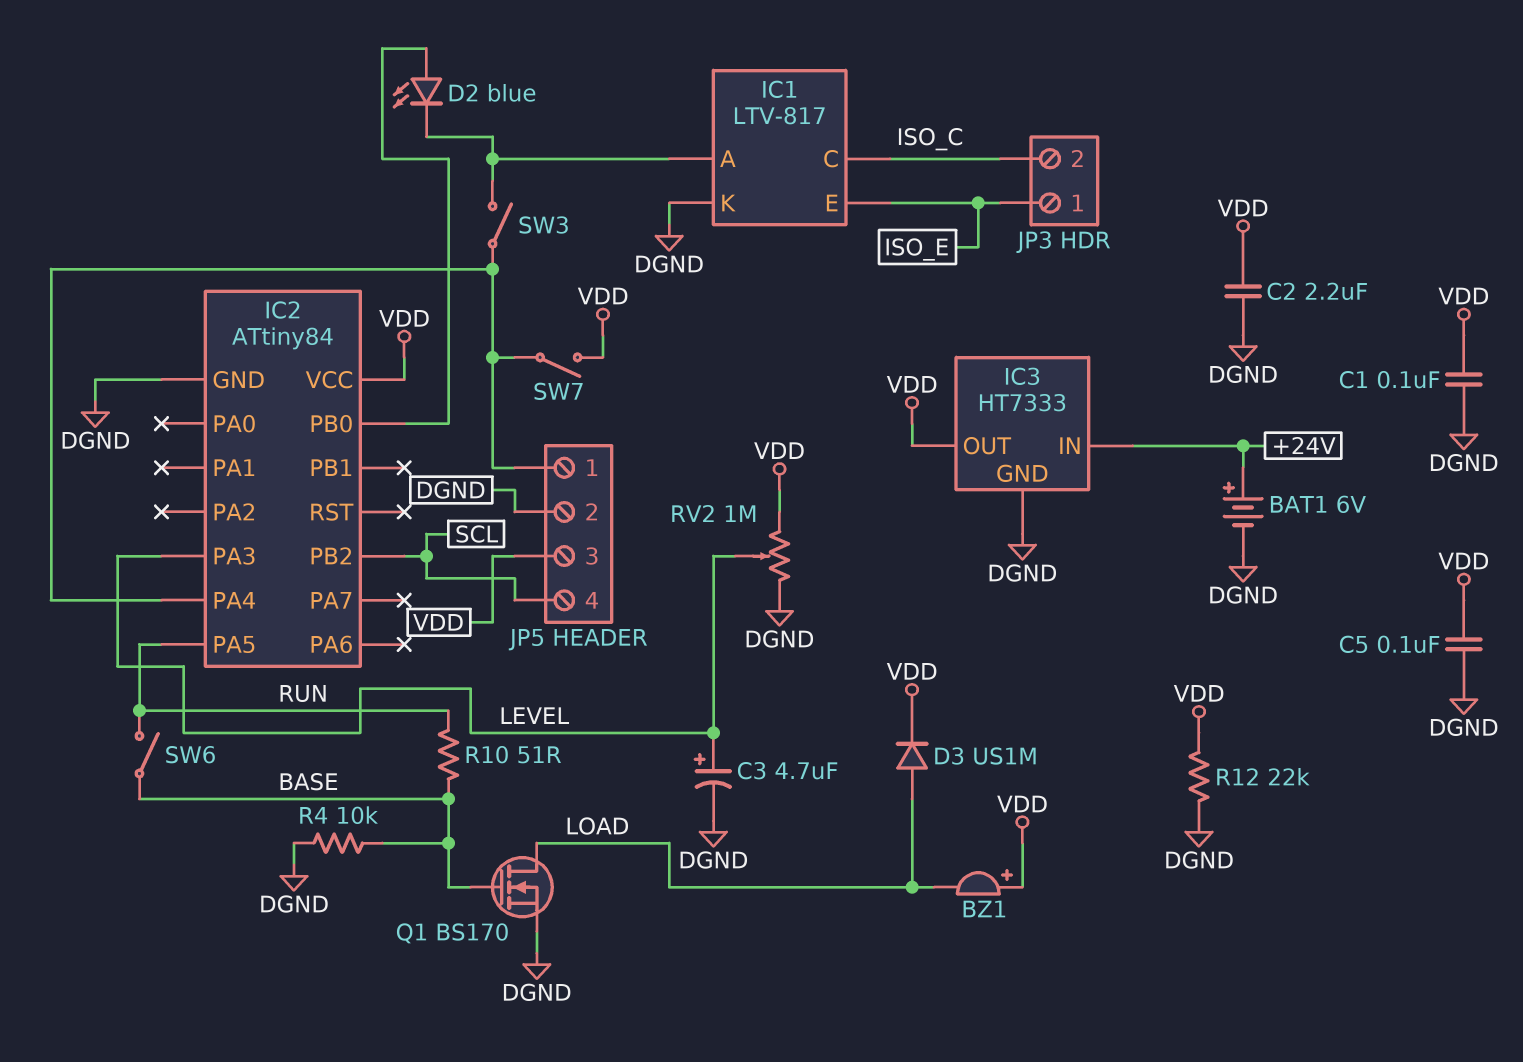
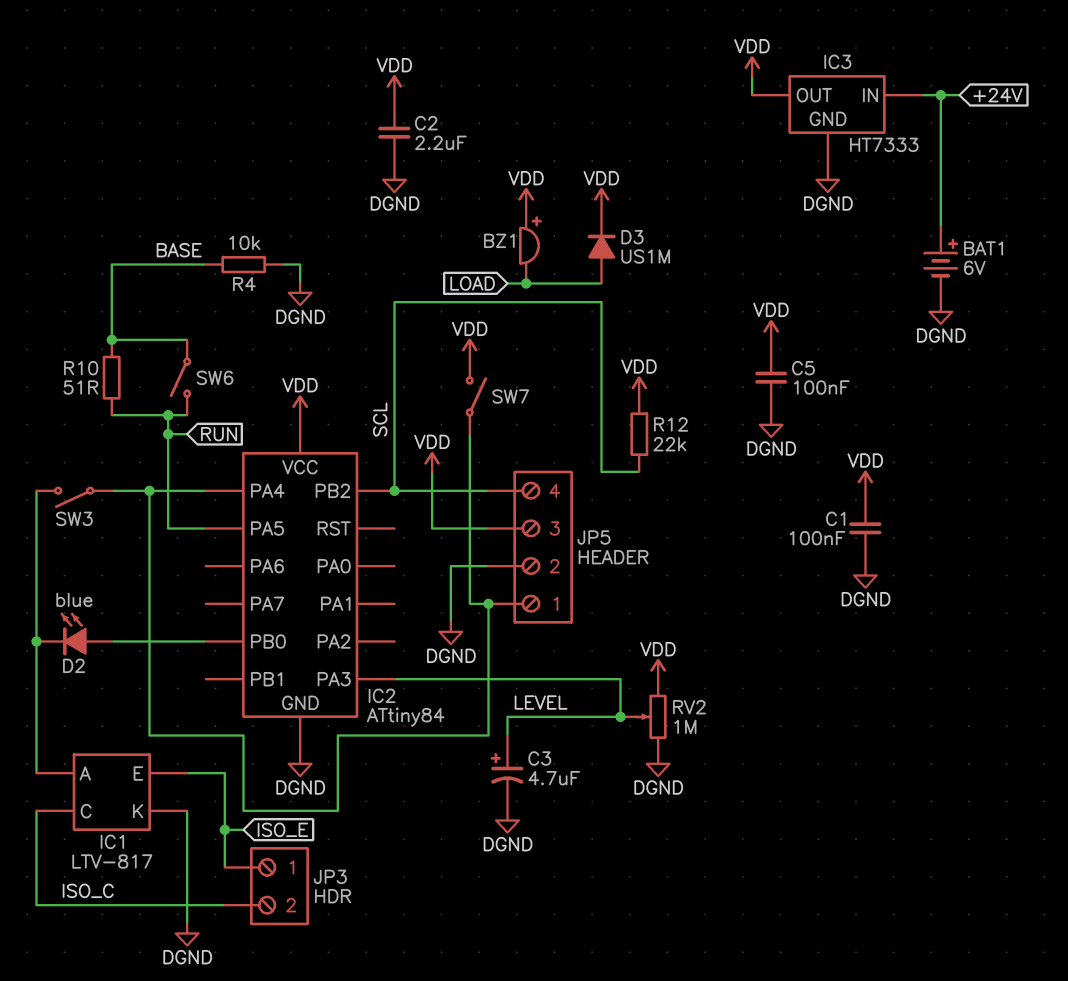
Q1: NMOS BS170 (G BASE, D LOAD, S DGND) -> none
R12: 22k (DGND, VDD) -> 22k (SCL, VDD)

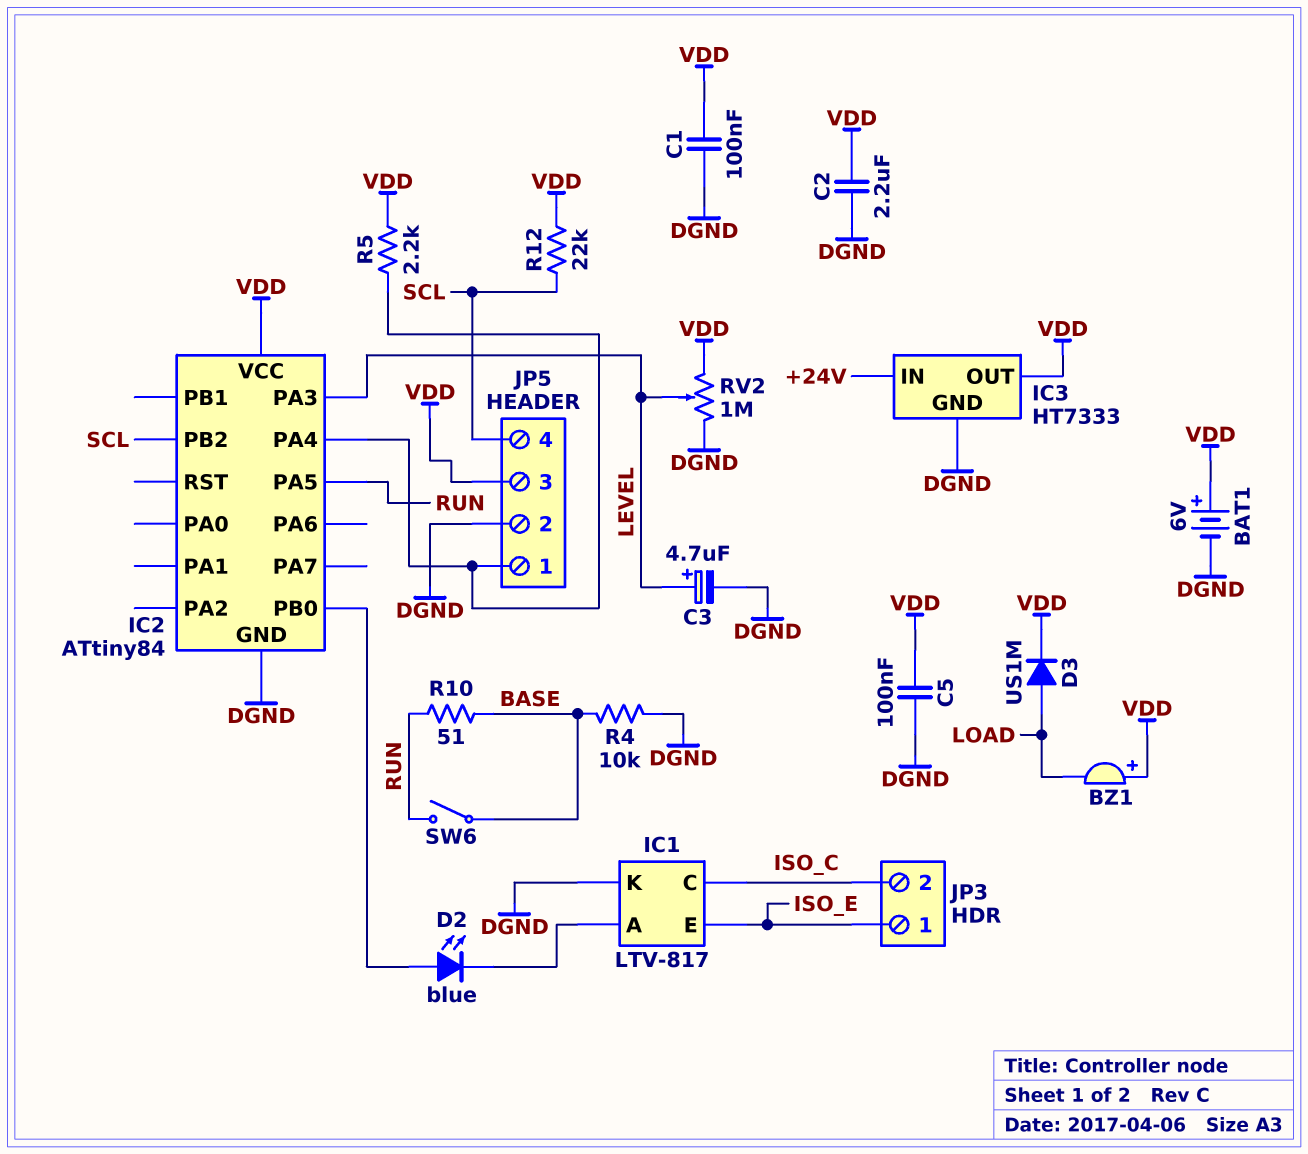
BAT1: 6V (plus +24V, minus DGND) -> 6V (plus VDD, minus DGND)
R5: none -> 2.2k (IC2/PA4, VDD)
SW3: switch (IC1/A, IC2/PA4) -> none
SW7: switch (IC2/PA4, VDD) -> none

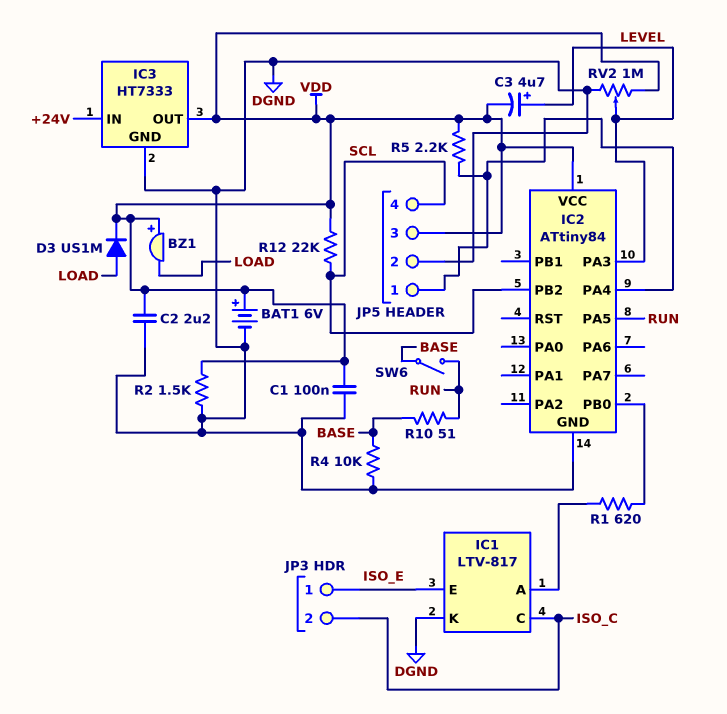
C3: 4.7uF (plus LEVEL, minus DGND) -> 4.7uF (plus LEVEL, minus VDD)
C5: 100nF (DGND, VDD) -> none
D2: LED blue (A IC2/PB0, K IC1/A) -> none
R1: none -> 620 (IC1/A, IC2/PB0)
R2: none -> 1.5k (DGND, VDD)

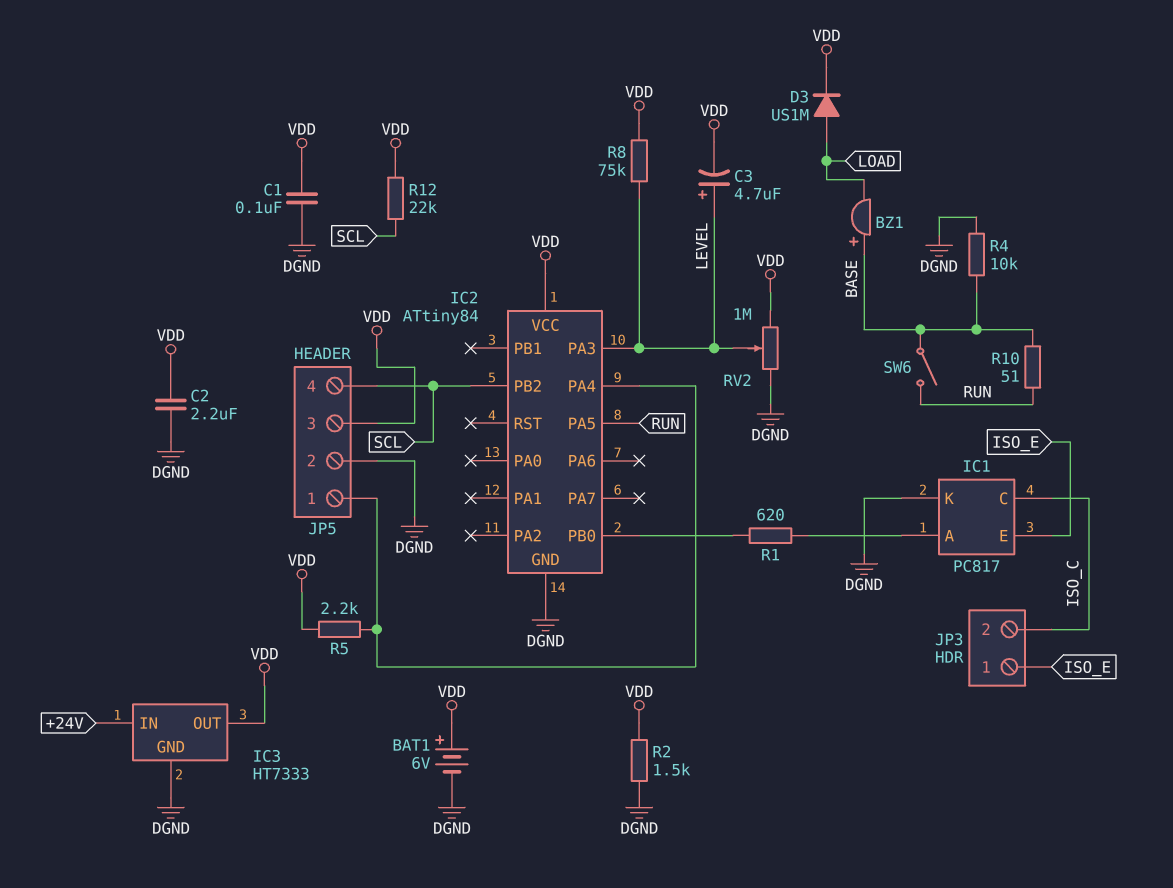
BZ1: buzzer (plus VDD, minus LOAD) -> buzzer (plus BASE, minus LOAD)
IC1: LTV-817 -> PC817
R8: none -> 75k (LEVEL, VDD)

